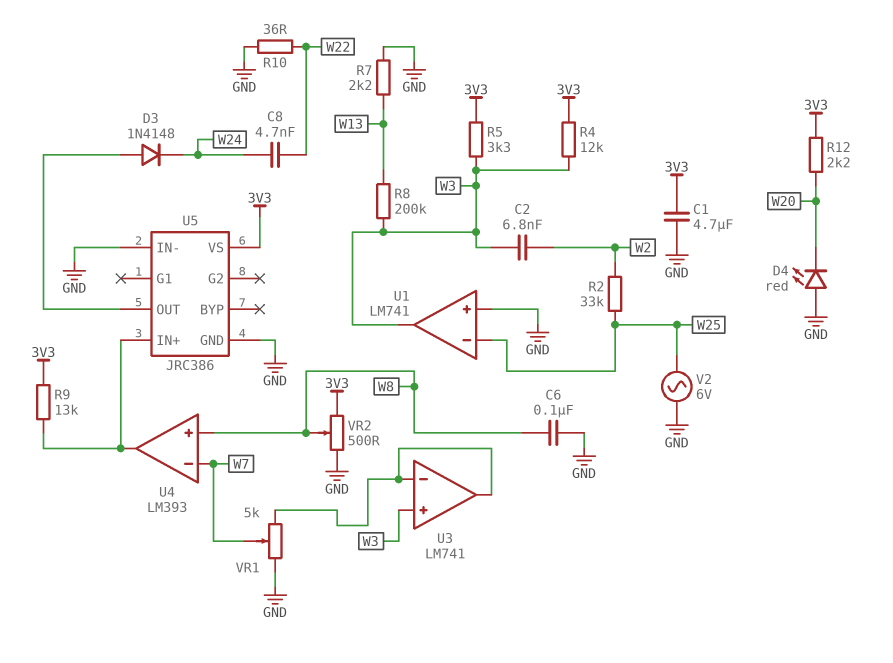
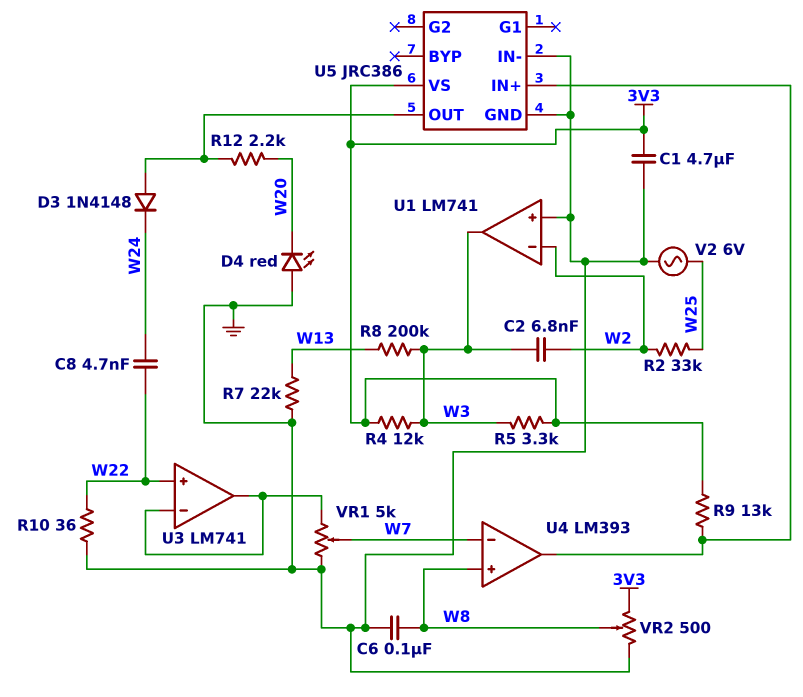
R7: 2.2k (GND, W13) -> 22k (GND, W13)
R12: 2.2k (3V3, W20) -> 2.2k (U5/OUT, W20)
U1 pin in-: W25 -> W2
U3 pin in+: W3 -> W22

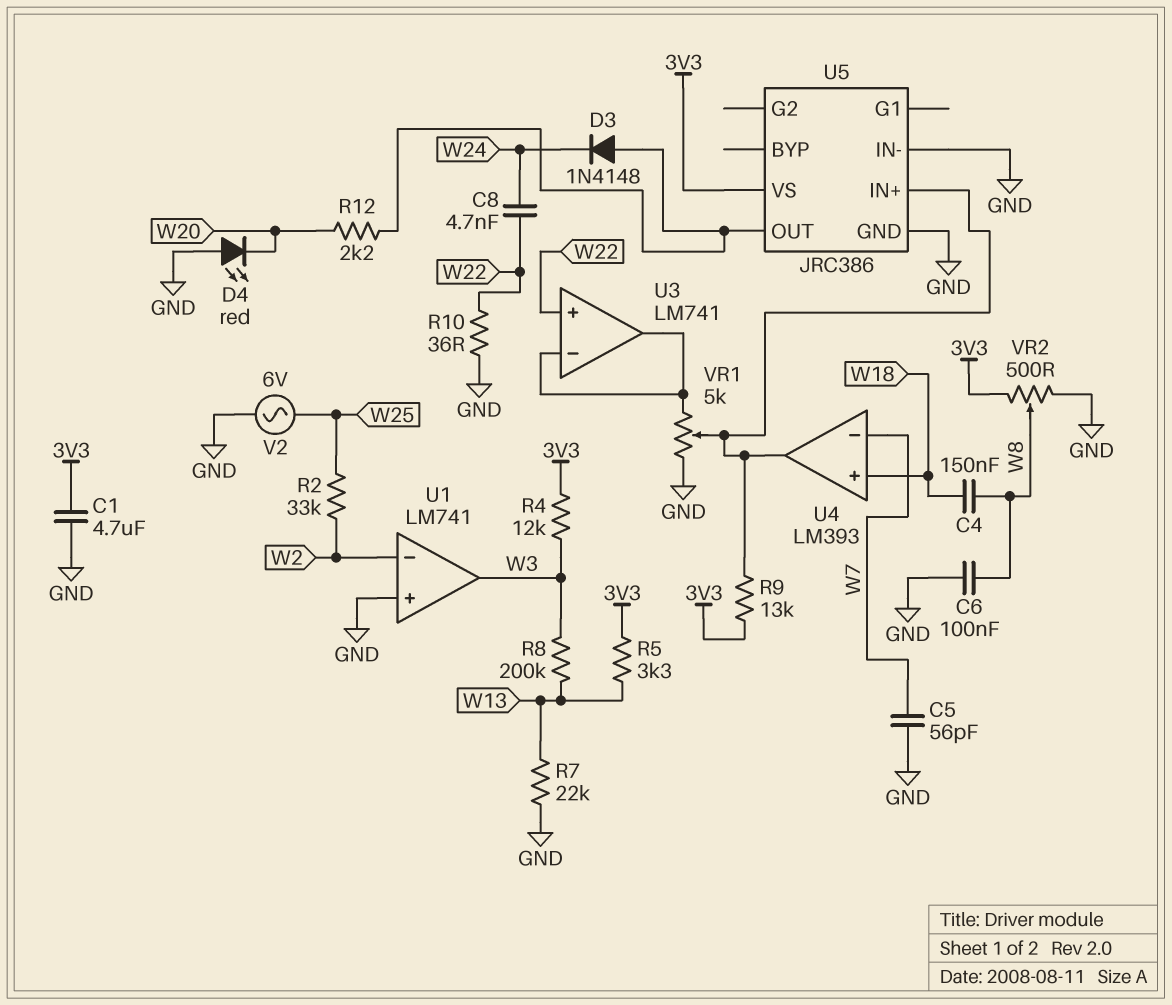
C2: 6.8nF (W2, W3) -> none
C4: none -> 150nF (W8, W18)
C5: none -> 56pF (GND, W7)
R5: 3.3k (3V3, W3) -> 3.3k (3V3, W13)
U4 pin in+: W8 -> W18
VR1: 5k (GND, U3/in-, wiper W7) -> 5k (GND, U3/in-, wiper U4/out)

